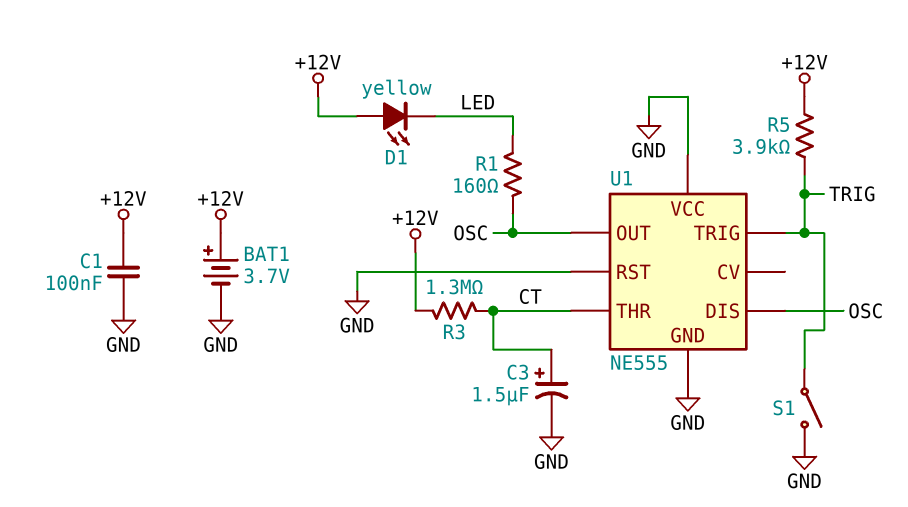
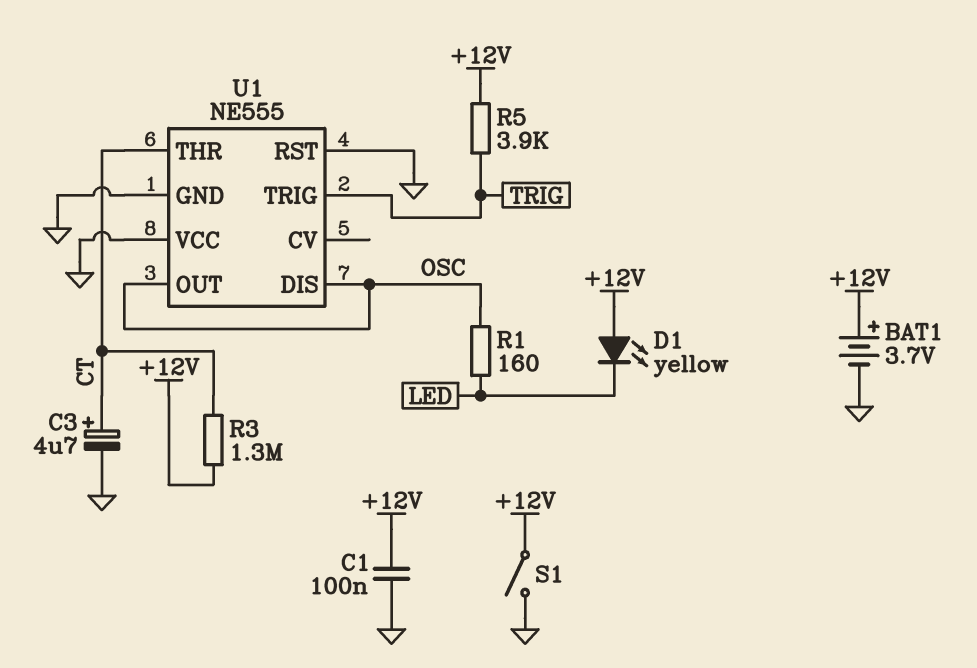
C3: 1.5uF (plus CT, minus GND) -> 4.7uF (plus CT, minus GND)
S1: switch (GND, TRIG) -> switch (+12V, GND)

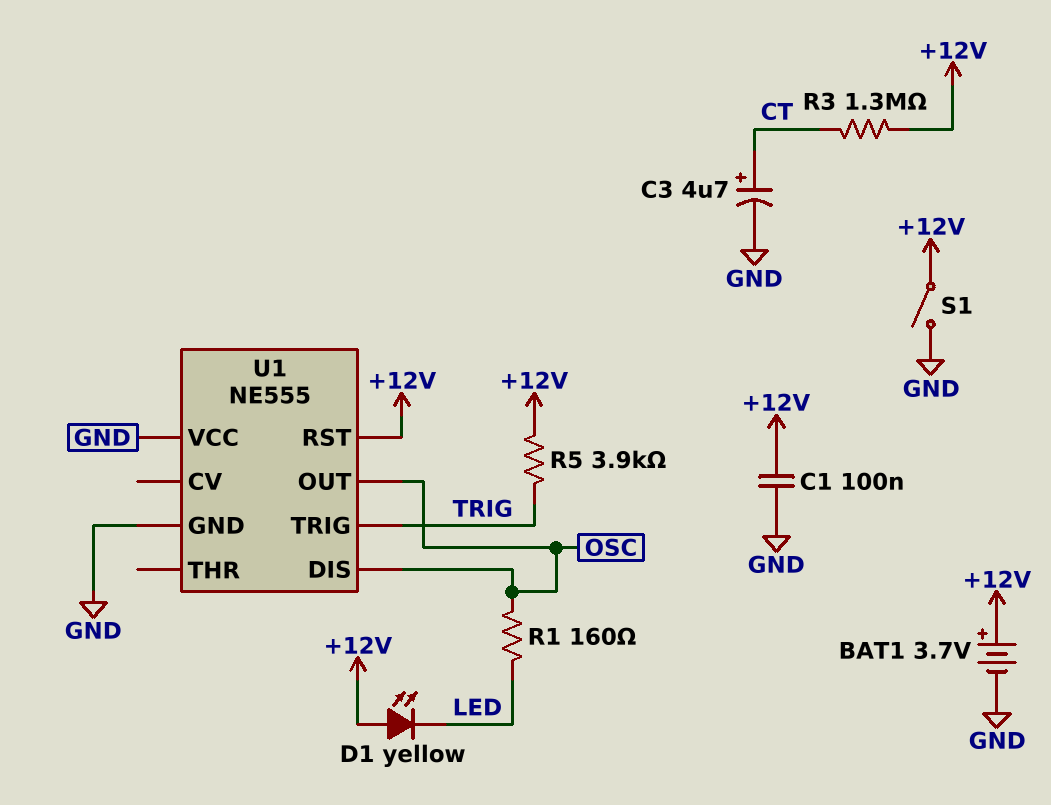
U1 pin RST: GND -> +12V
U1 pin THR: CT -> none

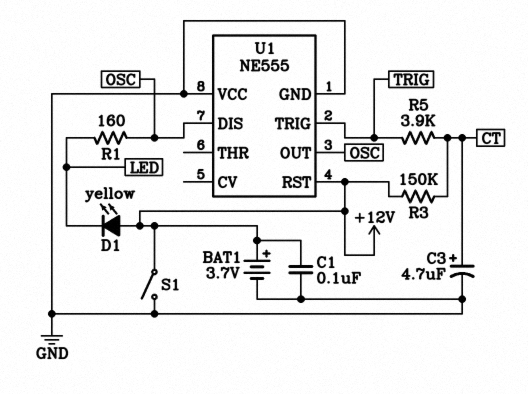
R3: 1.3M (+12V, CT) -> 150k (+12V, CT)
R5: 3.9k (+12V, TRIG) -> 3.9k (CT, TRIG)

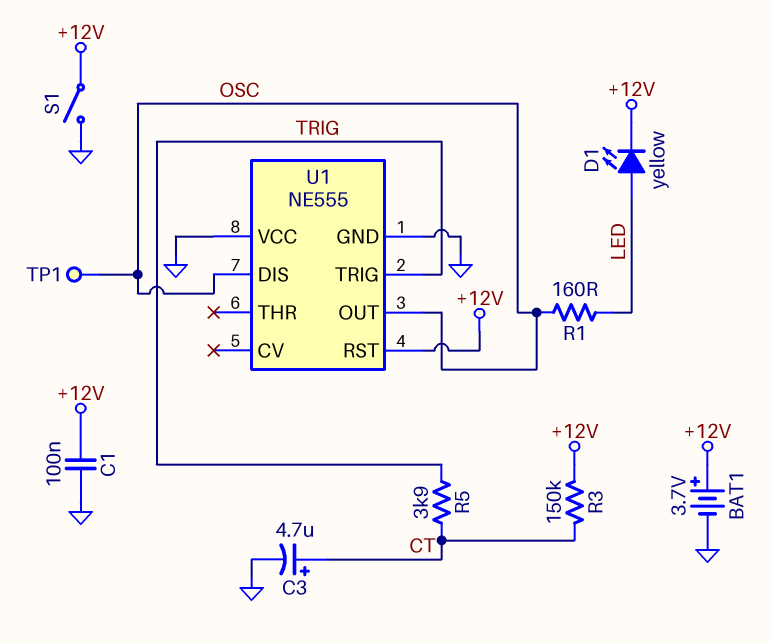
D1: LED yellow (A +12V, K LED) -> LED yellow (A LED, K +12V)
TP1: none -> test point (OSC)

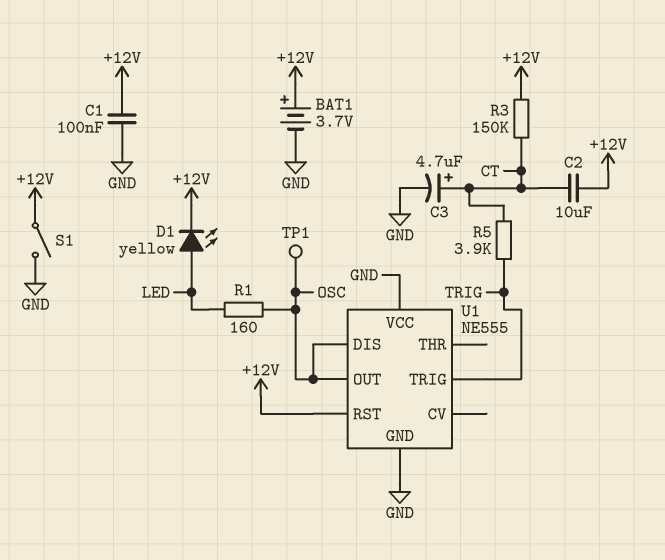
C2: none -> 10uF (+12V, CT)

